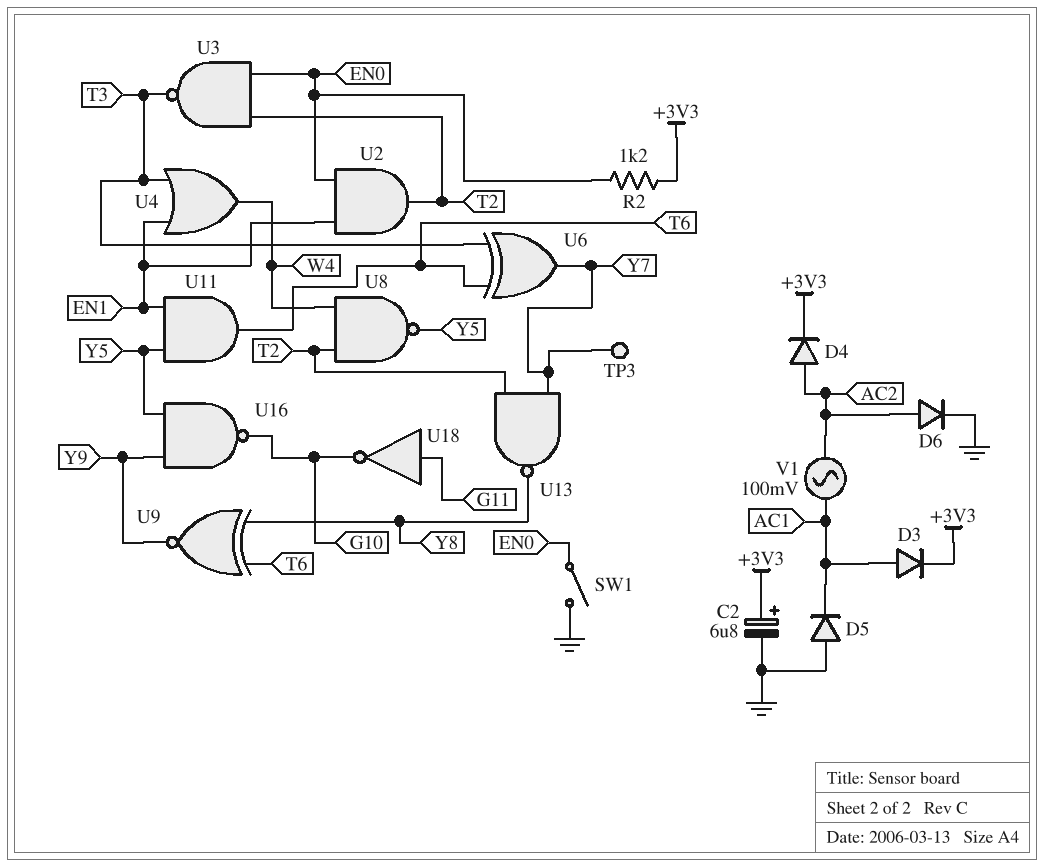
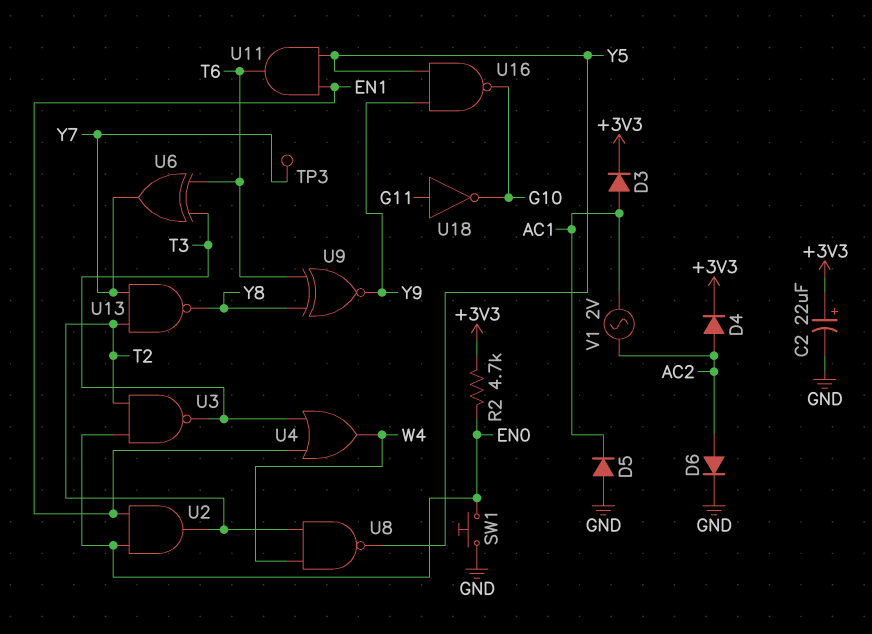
C2: 6.8uF (plus +3V3, minus GND) -> 22uF (plus +3V3, minus GND)
R2: 1.2k (+3V3, EN0) -> 4.7k (+3V3, EN0)
SW1: switch (EN0, GND) -> button (EN0, GND)
V1: AC 100mV (AC1, AC2) -> AC 2V (AC1, AC2)

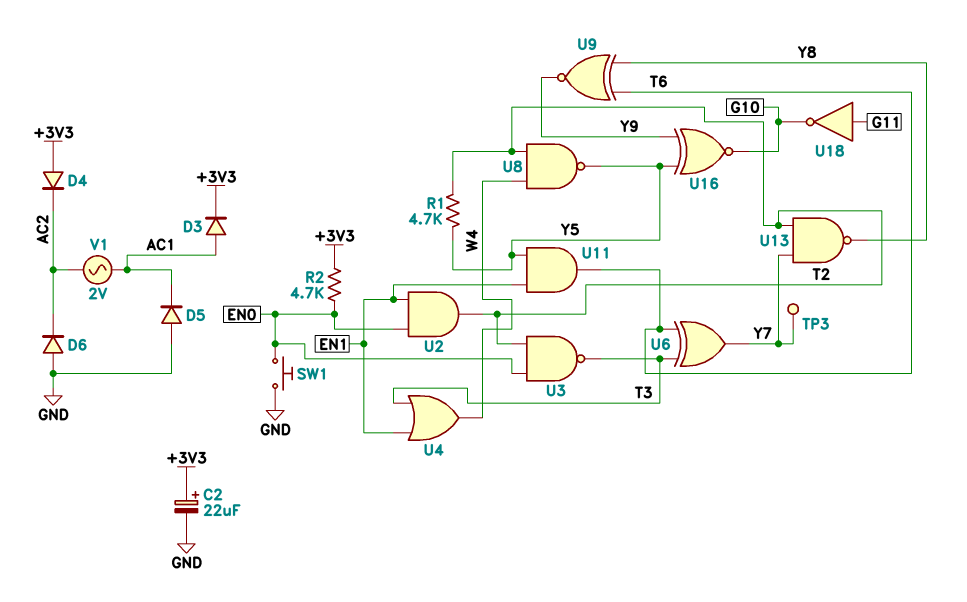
D4: diode (A AC2, K +3V3) -> diode (A +3V3, K AC2)
D6: diode (A AC2, K GND) -> diode (A GND, K AC2)
R1: none -> 4.7k (T2, Y5)
U16: NAND (in Y5, in Y9, out G10) -> XNOR (in Y5, in Y9, out G10)

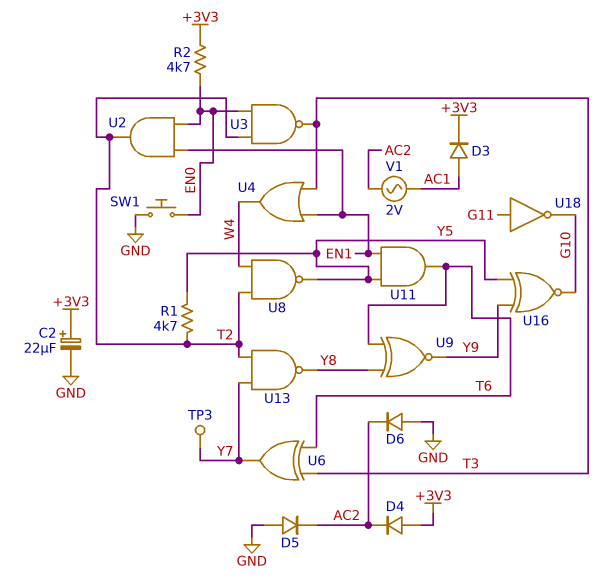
D5: diode (A GND, K AC1) -> diode (A GND, K AC2)

